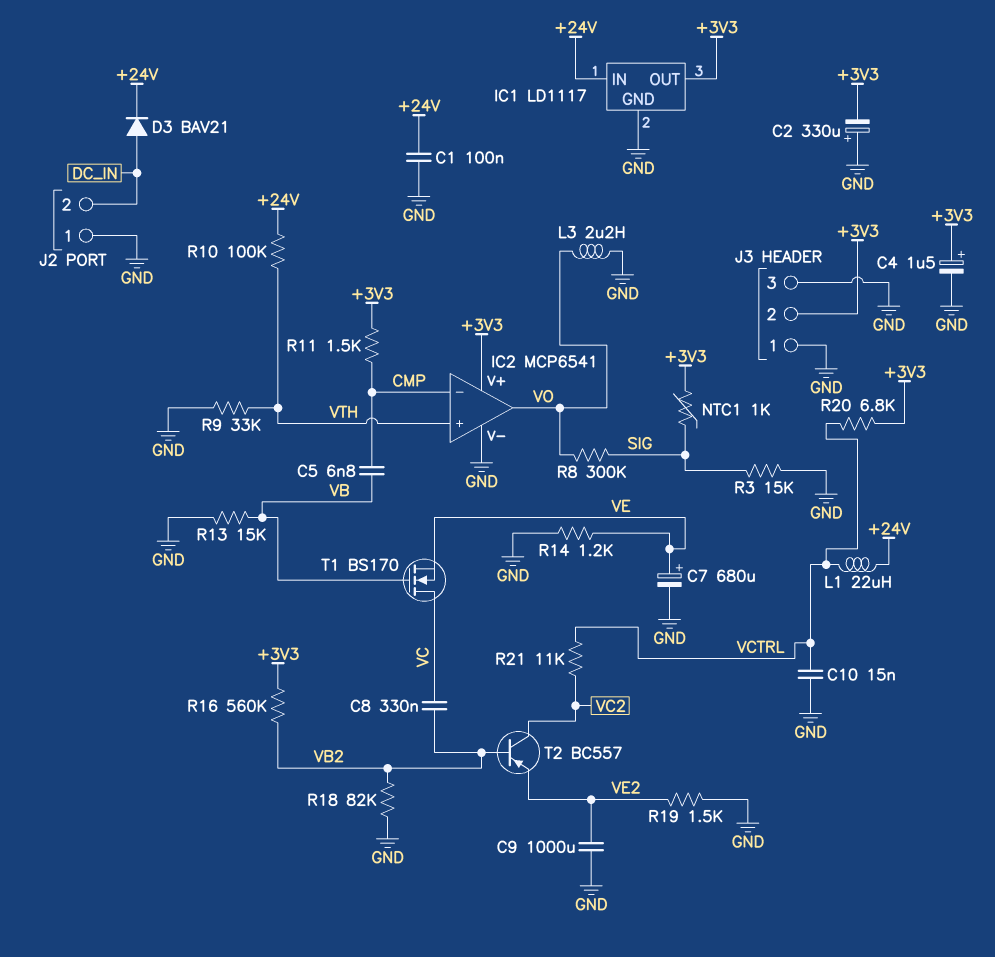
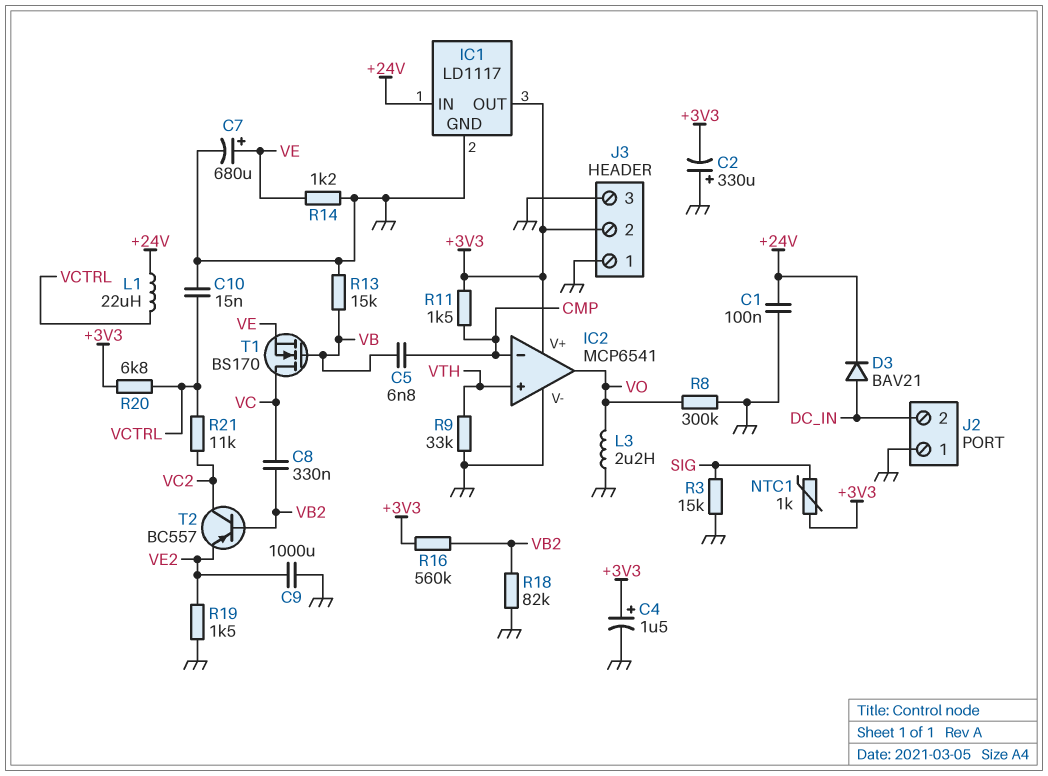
R8: 300k (SIG, VO) -> 300k (GND, VO)
R10: 100k (+24V, VTH) -> none

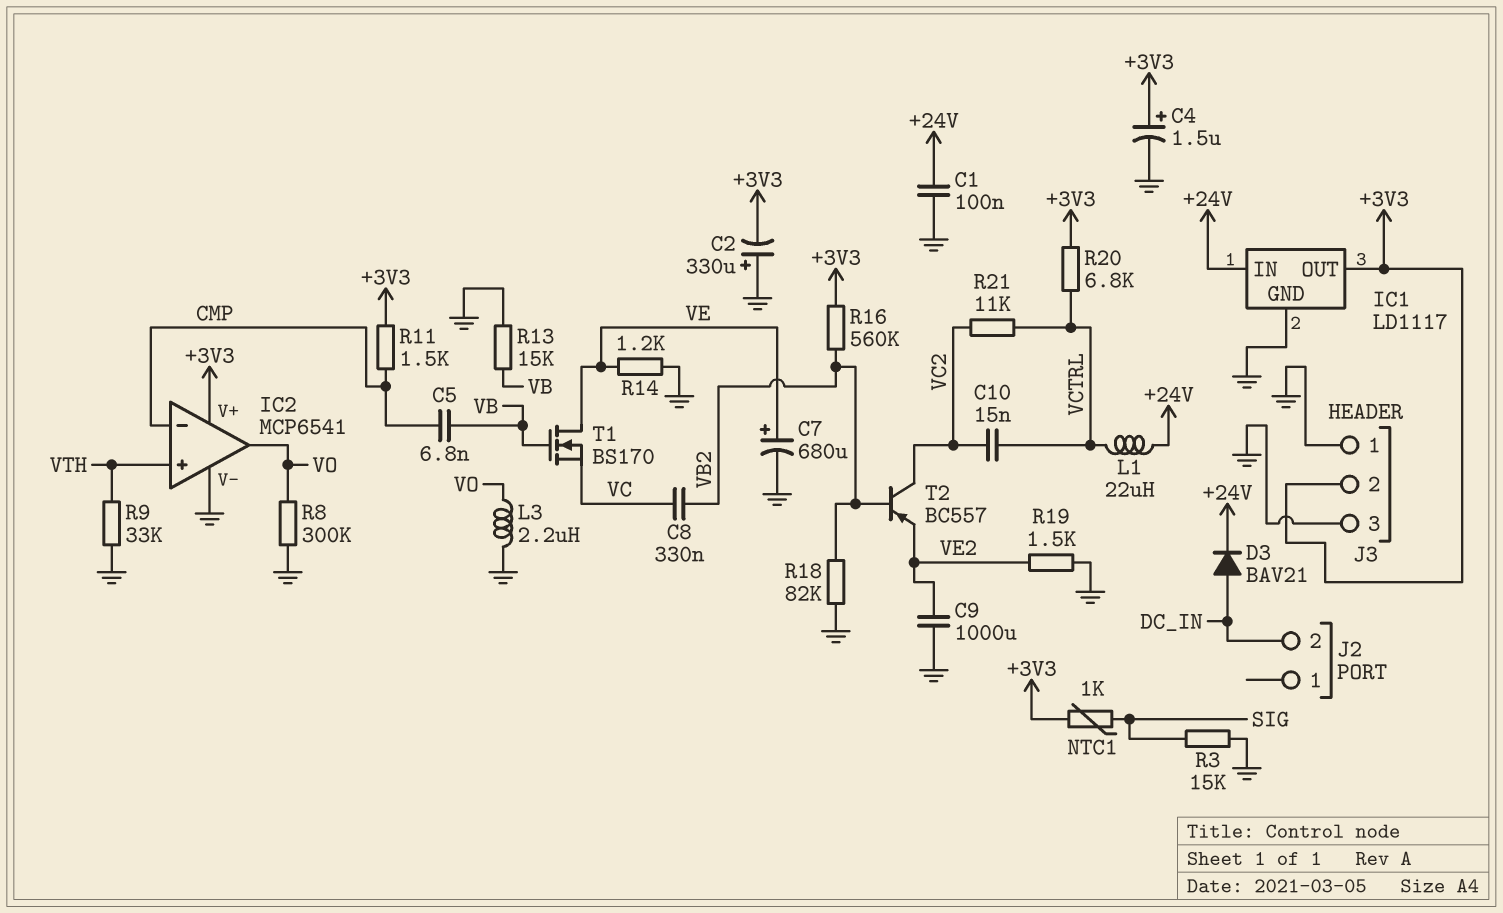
C10: 15nF (GND, VCTRL) -> 15nF (VC2, VCTRL)
J2 pin 1: GND -> none
T1: NMOS BS170 (G VB, D VC, S VE) -> NMOS BS170 (G VB, D VE, S VC)

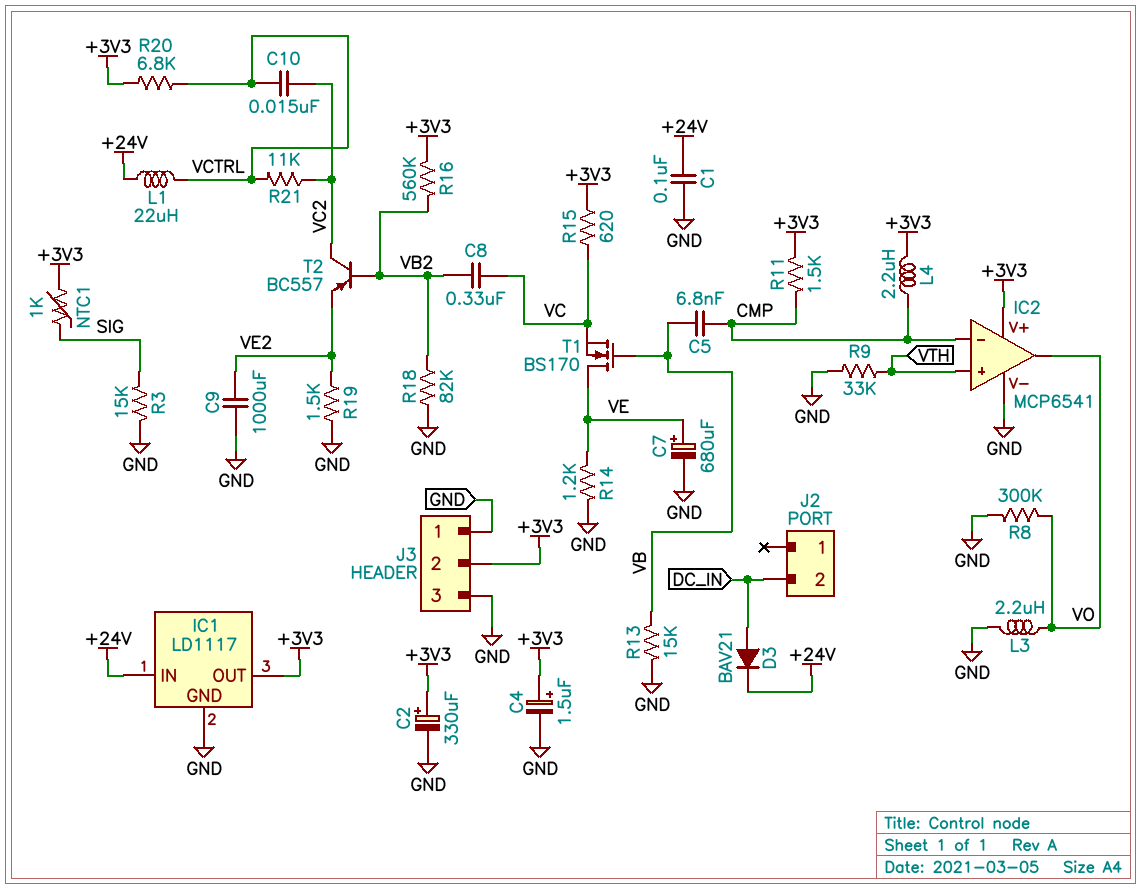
C2: 330uF (plus GND, minus +3V3) -> 330uF (plus +3V3, minus GND)
L4: none -> 2.2uH (+3V3, CMP)
R15: none -> 620 (+3V3, VC)

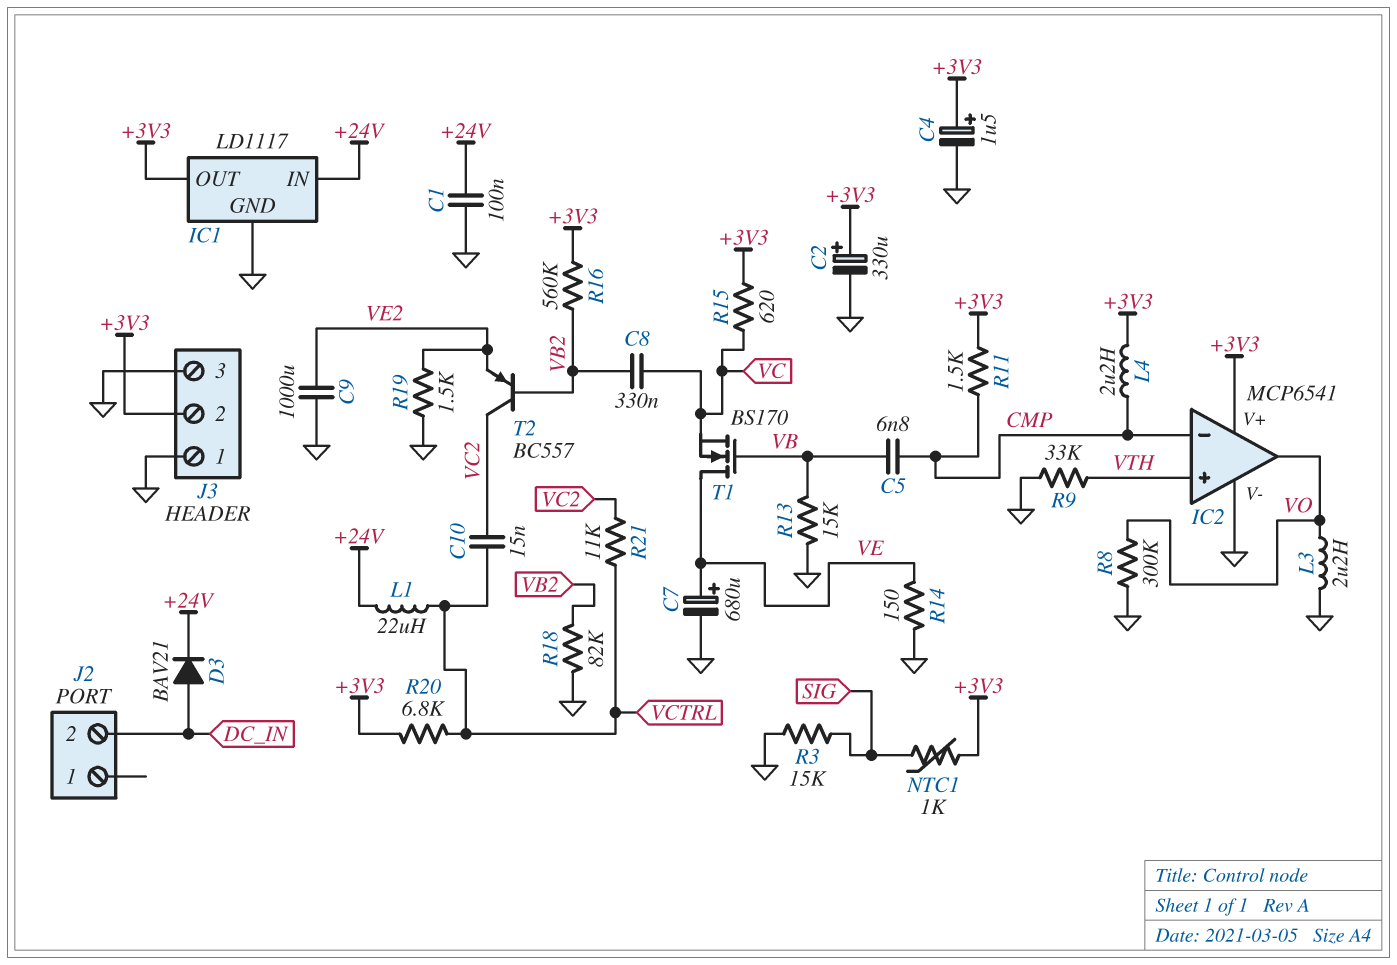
R14: 1.2k (GND, VE) -> 150 (GND, VE)

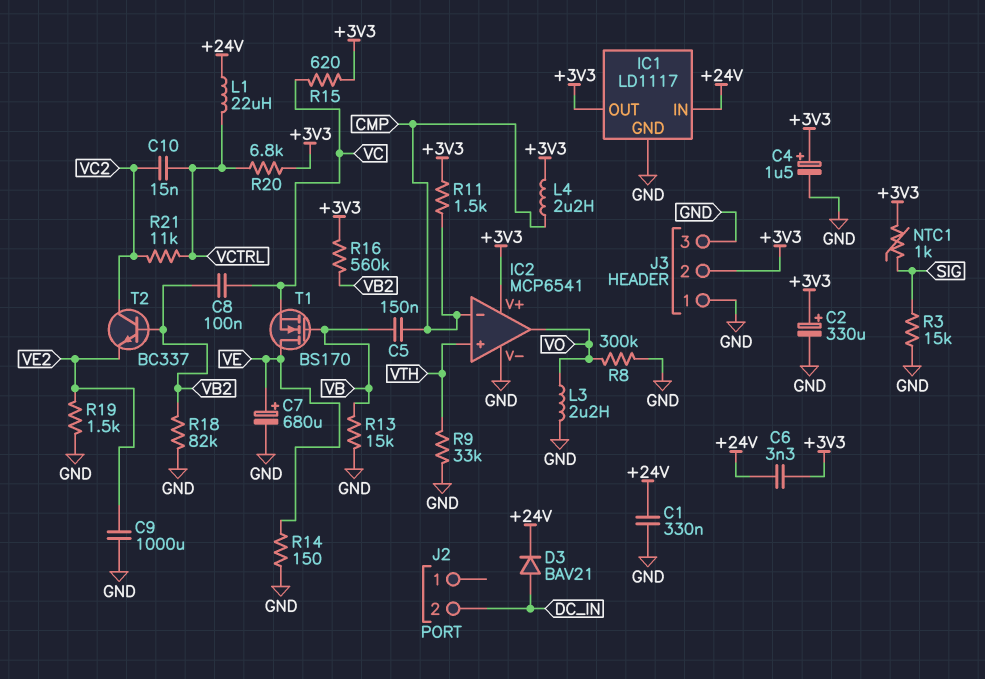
C1: 100nF (+24V, GND) -> 330nF (+24V, GND)
C5: 6.8nF (CMP, VB) -> 150nF (CMP, VB)
C6: none -> 3.3nF (+3V3, +24V)
C8: 330nF (VB2, VC) -> 100nF (VB2, VC)
T2: PNP BC557 (B VB2, C VC2, E VE2) -> NPN BC337 (B VB2, C VC2, E VE2)

